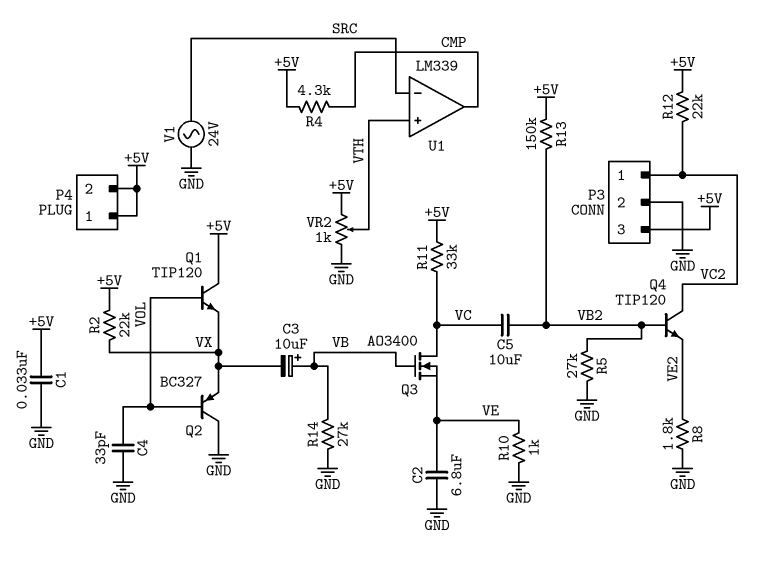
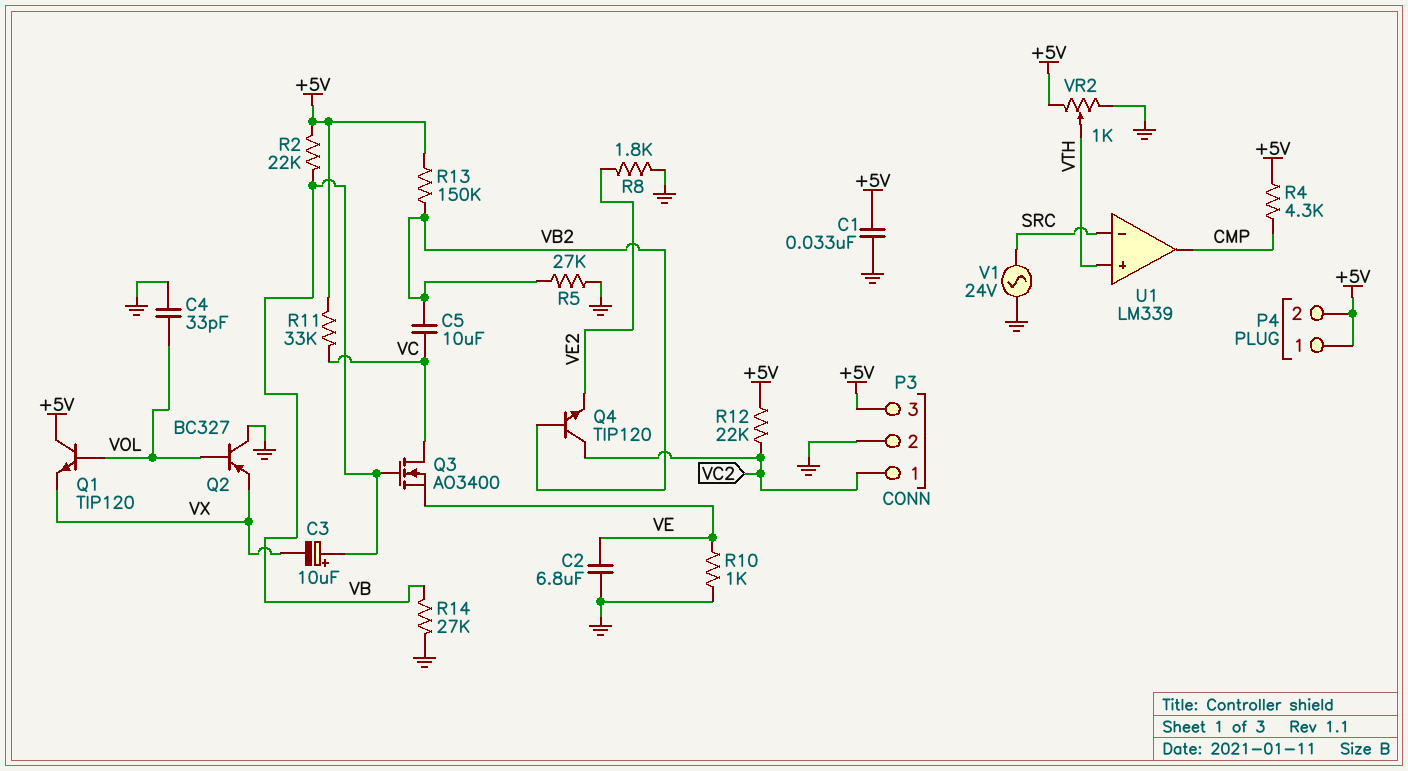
R2: 22k (+5V, VX) -> 22k (+5V, VB)

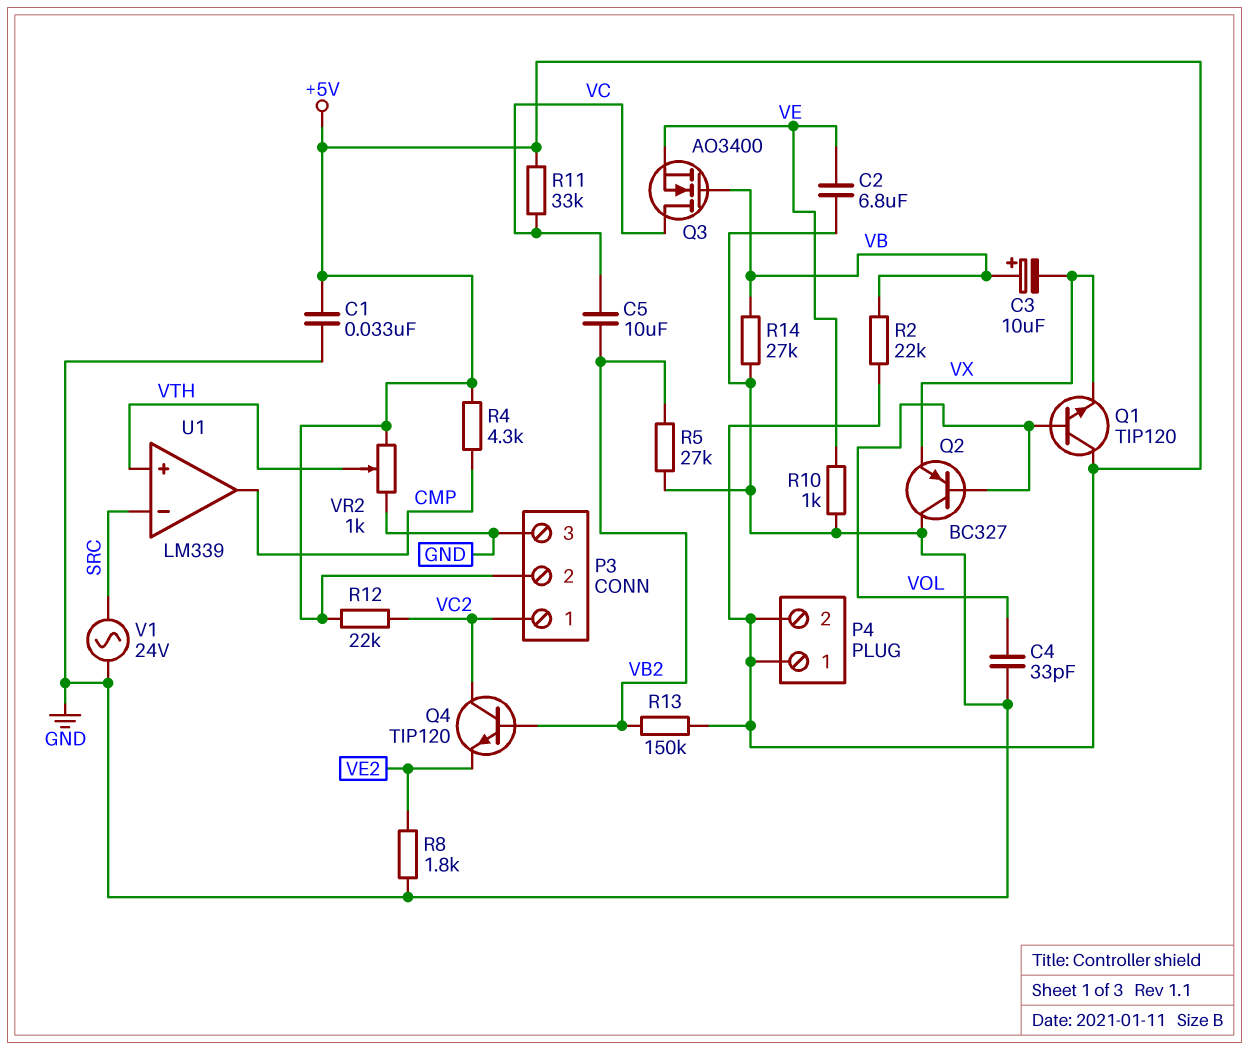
P3 pin 2: GND -> +5V
P3 pin 3: +5V -> GND

